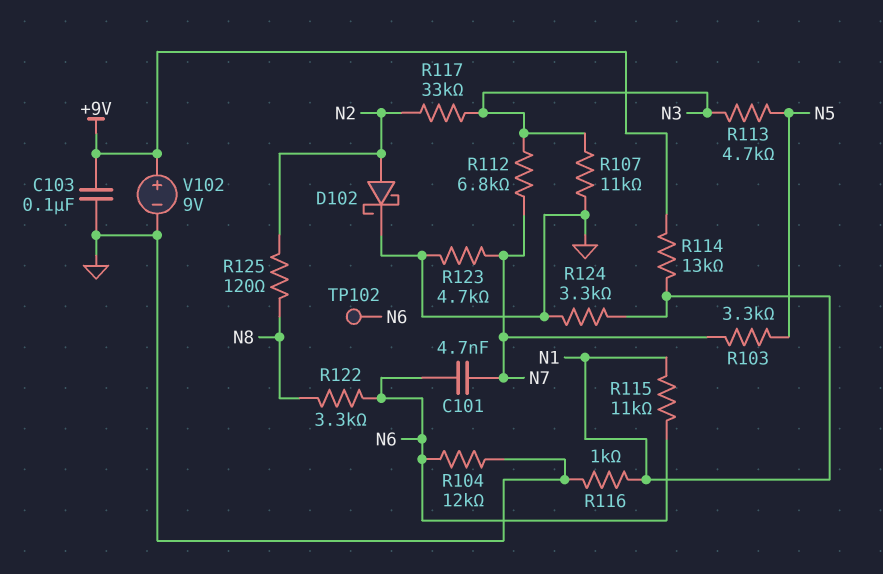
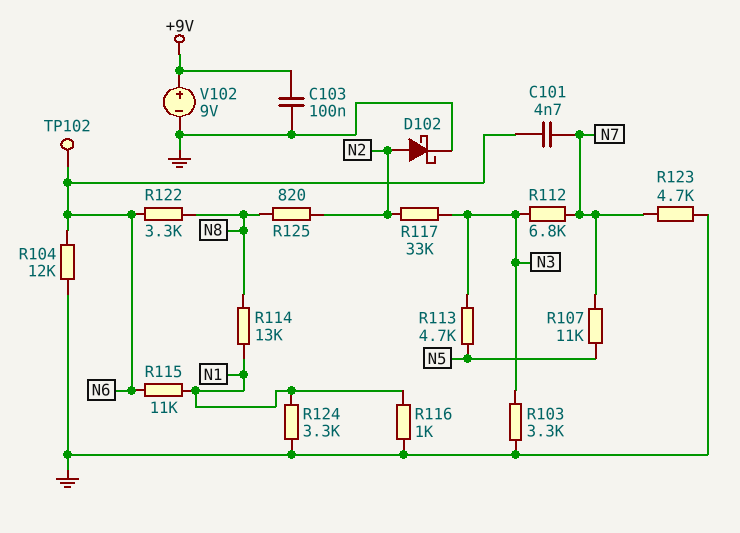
R103: 3.3k (N5, N7) -> 3.3k (GND, N3)
R107: 11k (GND, N3) -> 11k (N5, N7)
R114: 13k (+9V, N1) -> 13k (N1, N8)
R125: 120 (N2, N8) -> 820 (N2, N8)

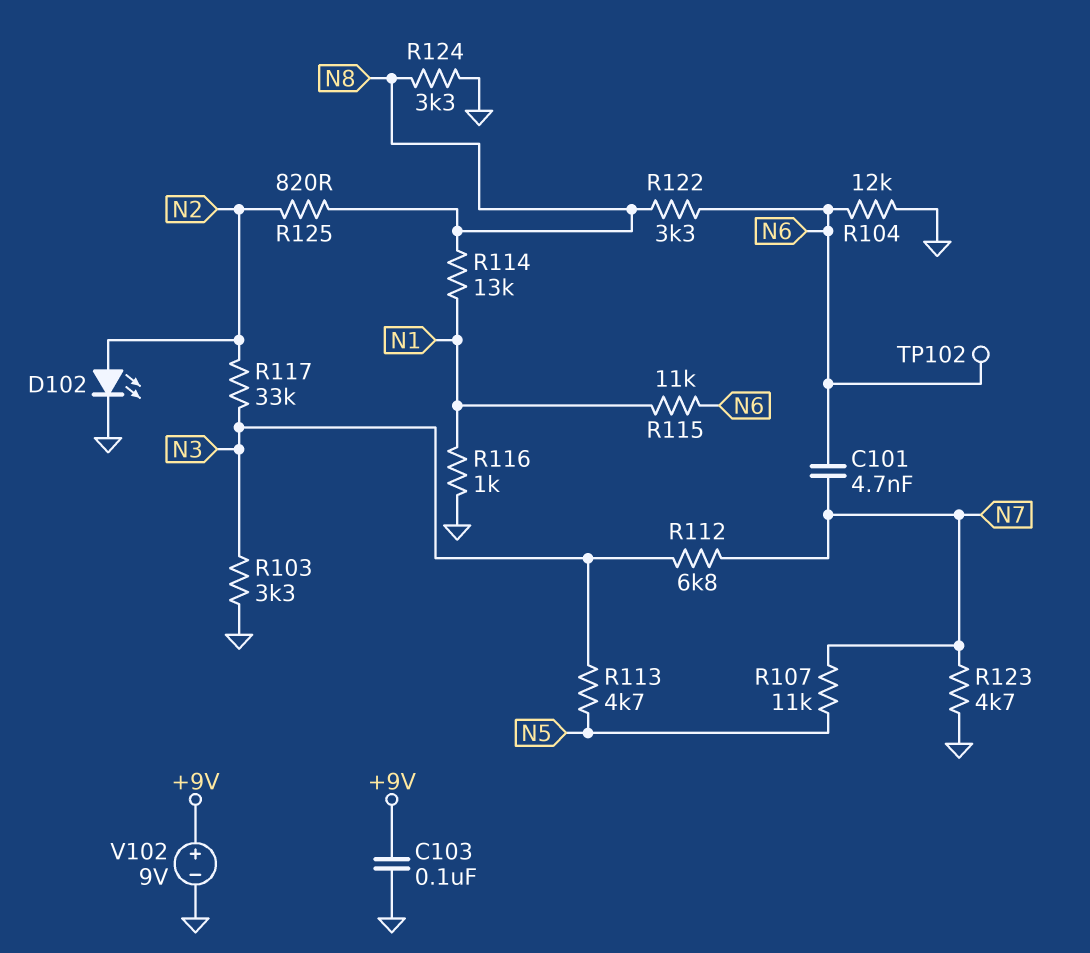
D102: schottky (A N2, K GND) -> LED (A N2, K GND)
R124: 3.3k (GND, N1) -> 3.3k (GND, N8)

